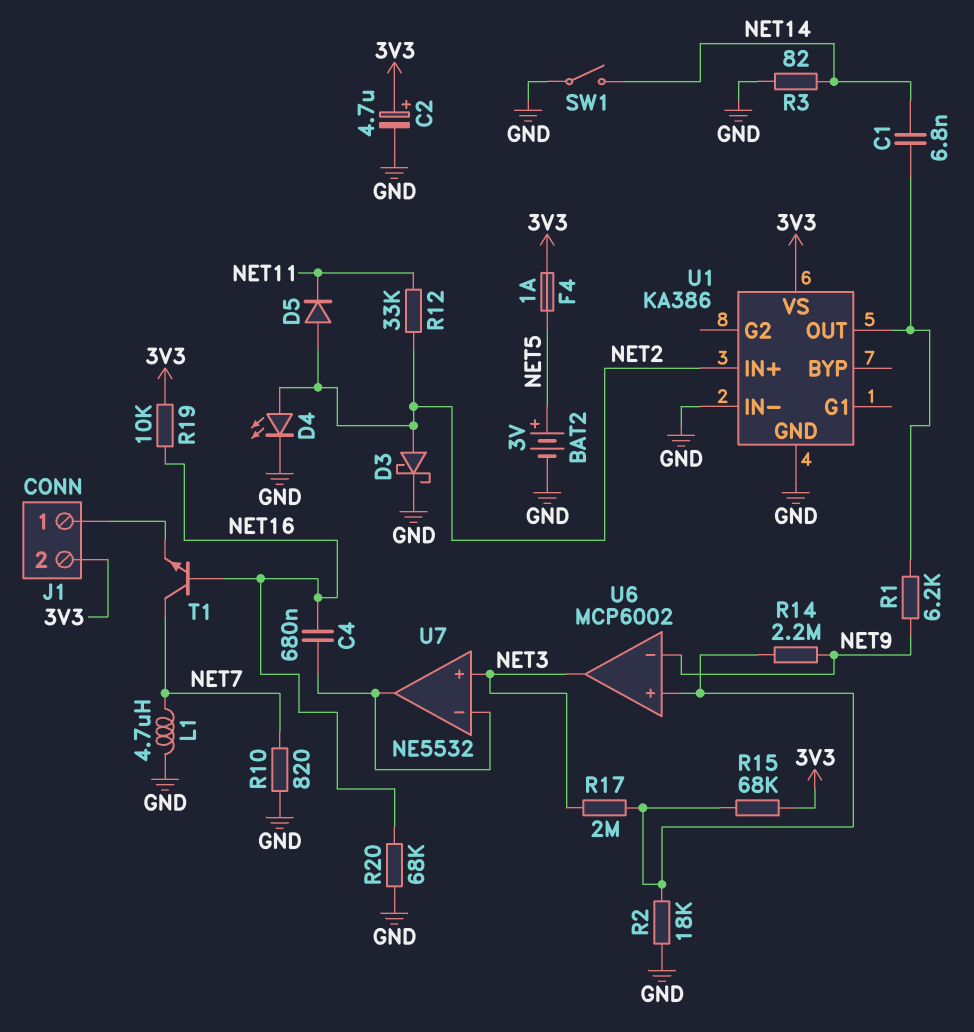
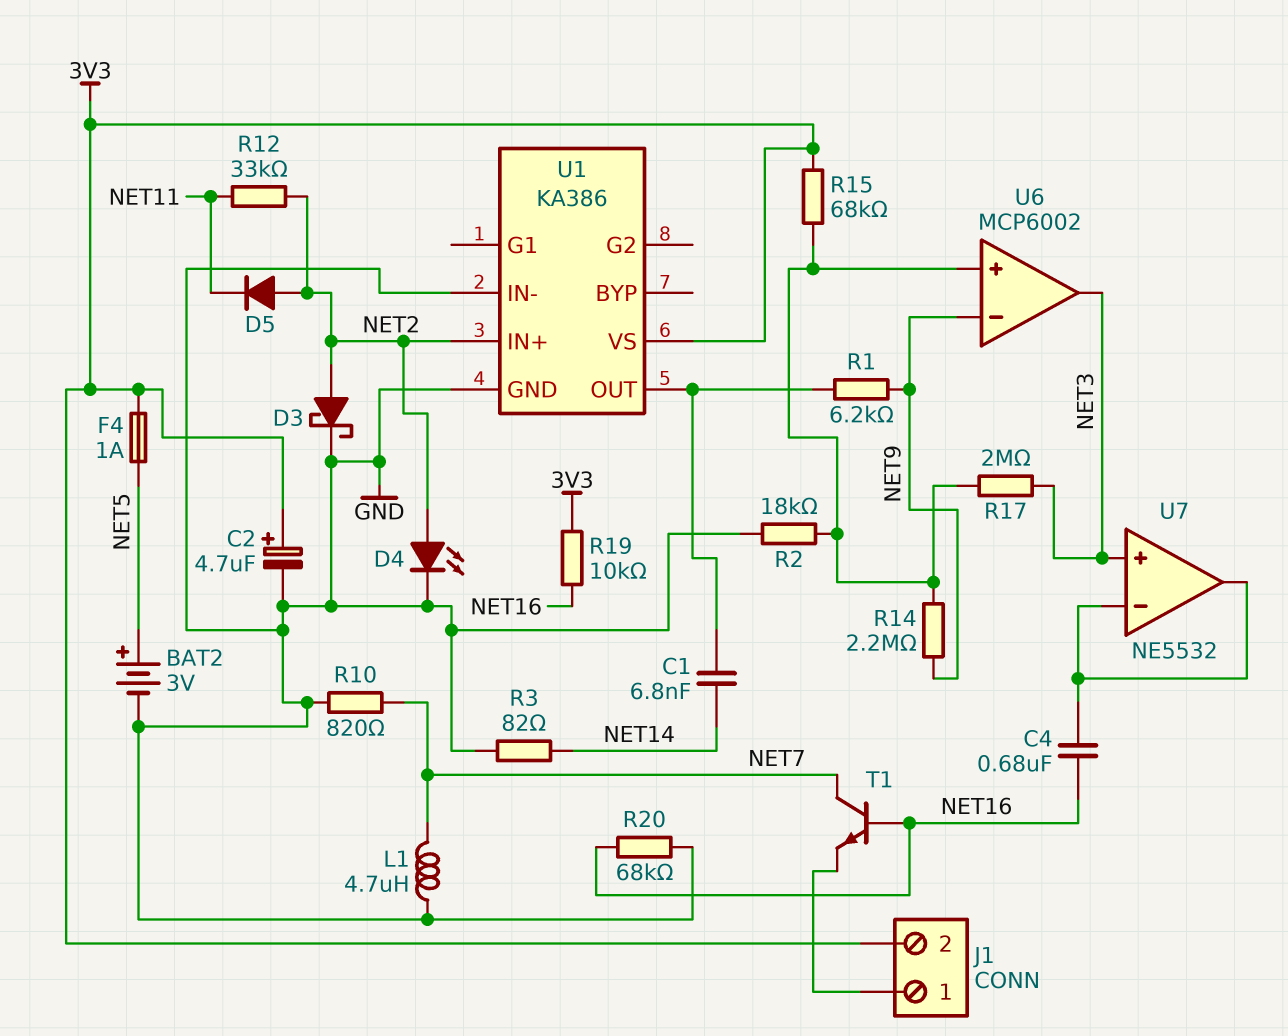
SW1: switch (GND, NET14) -> none

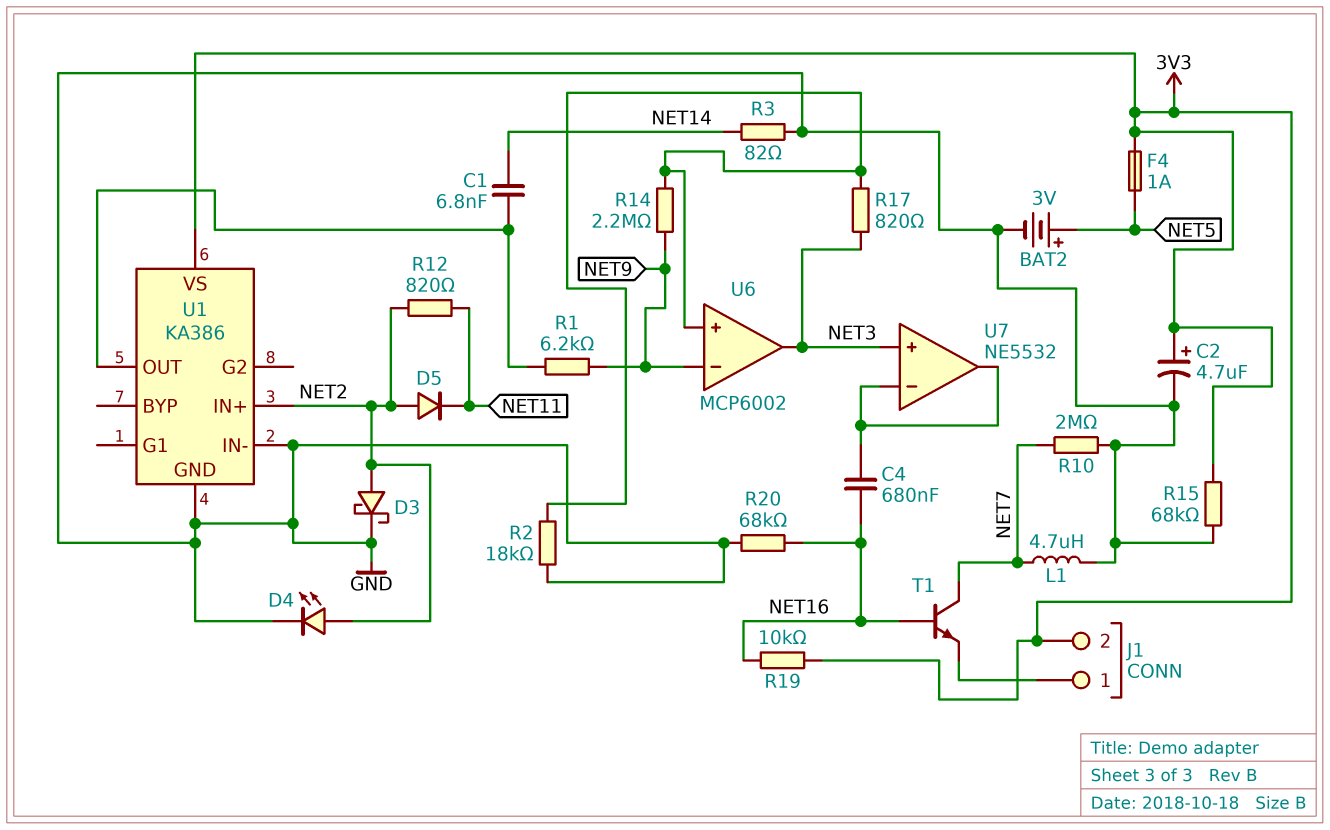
R10: 820 (GND, NET7) -> 2M (GND, NET7)
R12: 33k (NET2, NET11) -> 820 (NET2, NET11)
R15: 68k (3V3, U6/in+) -> 68k (3V3, GND)
R17: 2M (NET3, U6/in+) -> 820 (NET3, U6/in+)

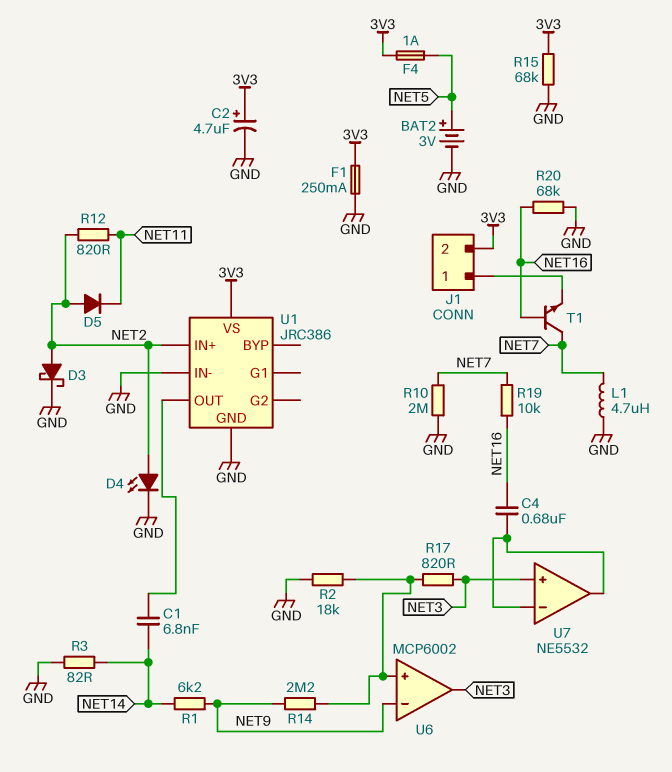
F1: none -> 250mA (3V3, GND)
R1: 6.2k (NET9, U1/OUT) -> 6.2k (NET9, NET14)
R19: 10k (3V3, NET16) -> 10k (NET7, NET16)
U1: KA386 -> JRC386

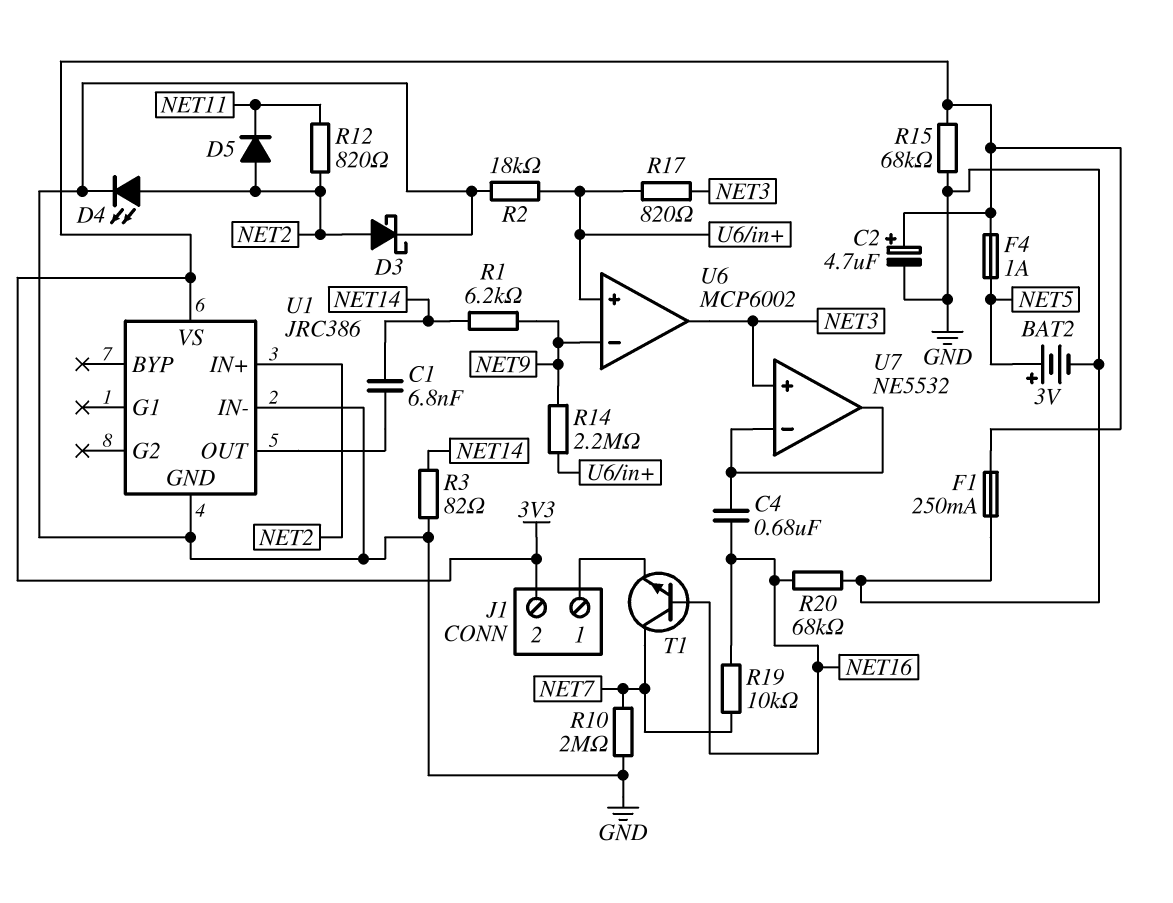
L1: 4.7uH (GND, NET7) -> none

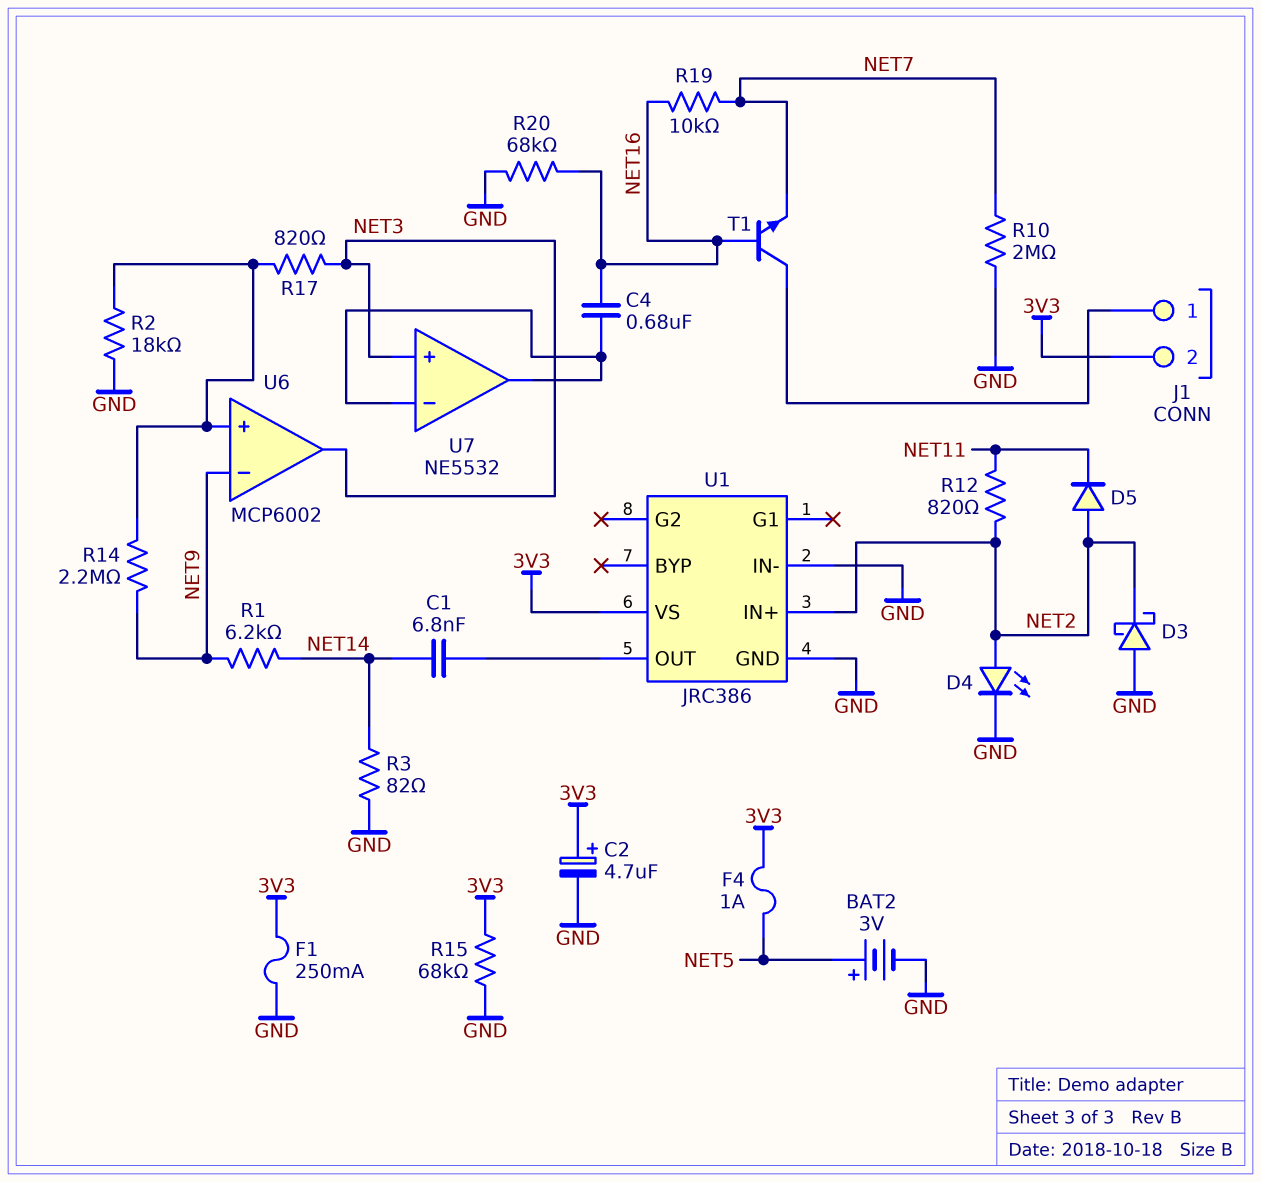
D3: schottky (A NET2, K GND) -> schottky (A GND, K NET2)
T1: NPN (B NET16, C NET7, E J1/1) -> NPN (B NET16, C J1/1, E NET7)

